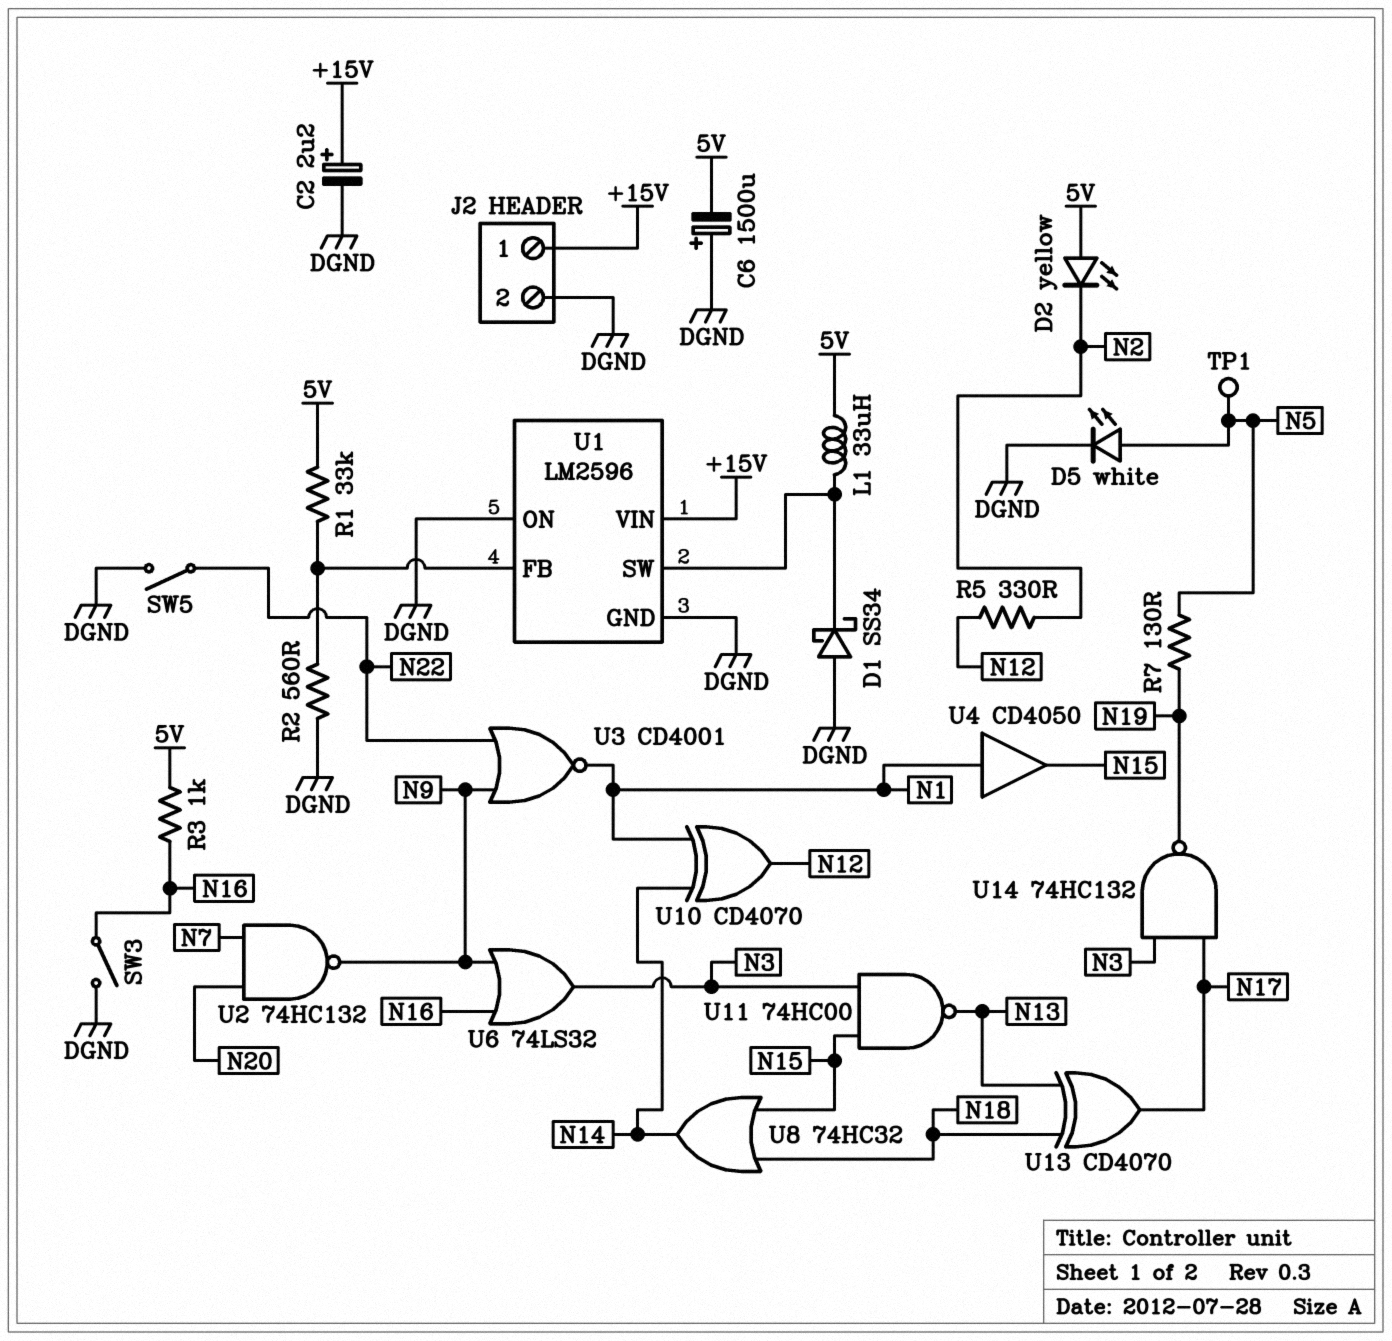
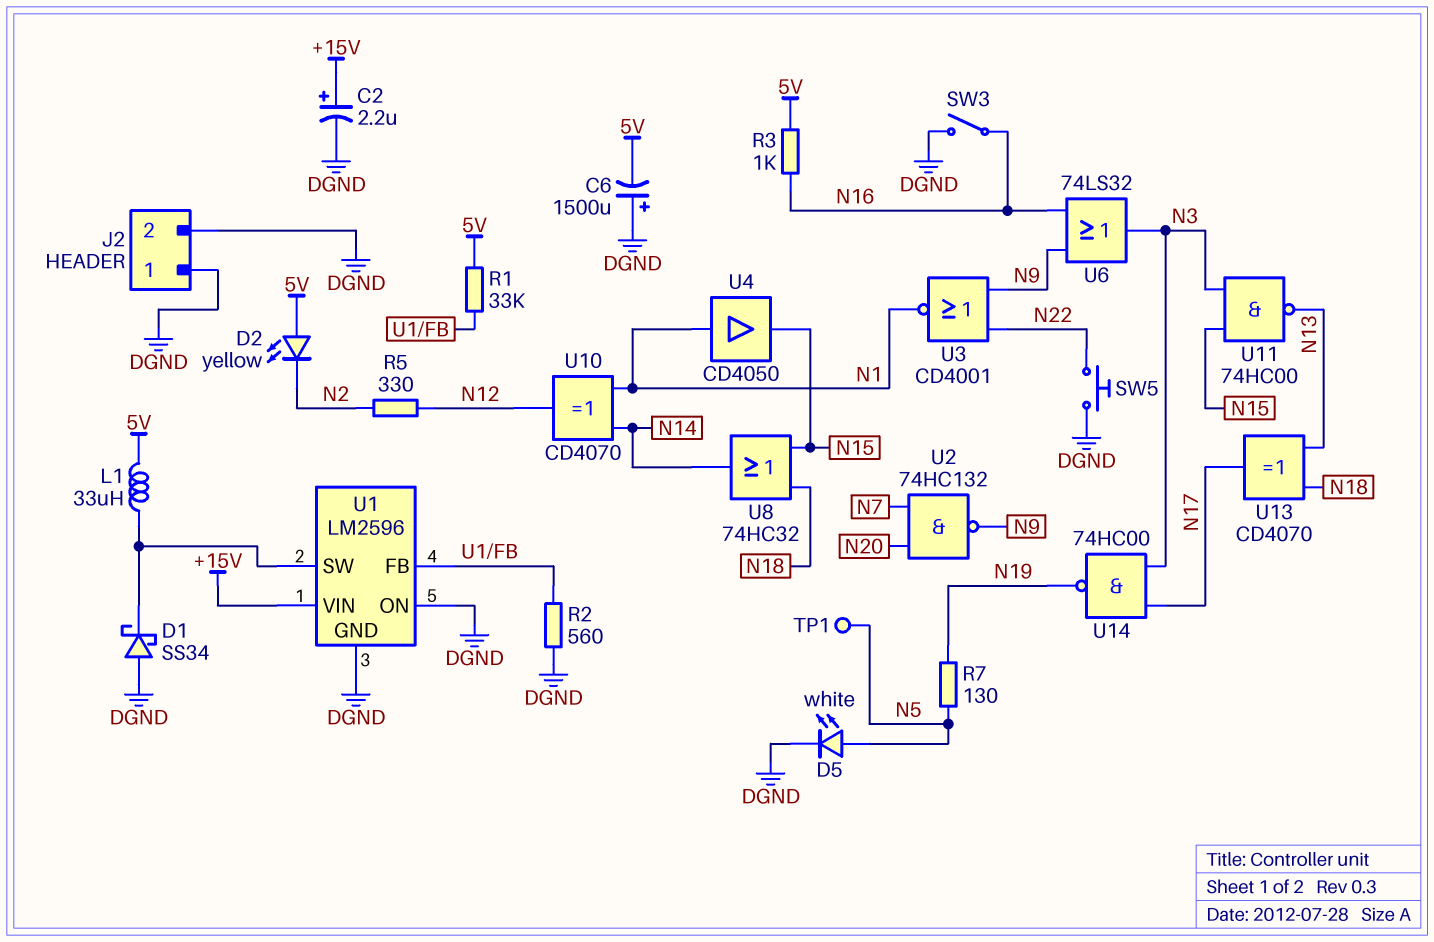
J2 pin 1: +15V -> DGND
SW5: switch (DGND, N22) -> button (DGND, N22)
U14: NAND 74HC132 (in N3, in N17, out N19) -> NAND 74HC00 (in N3, in N17, out N19)

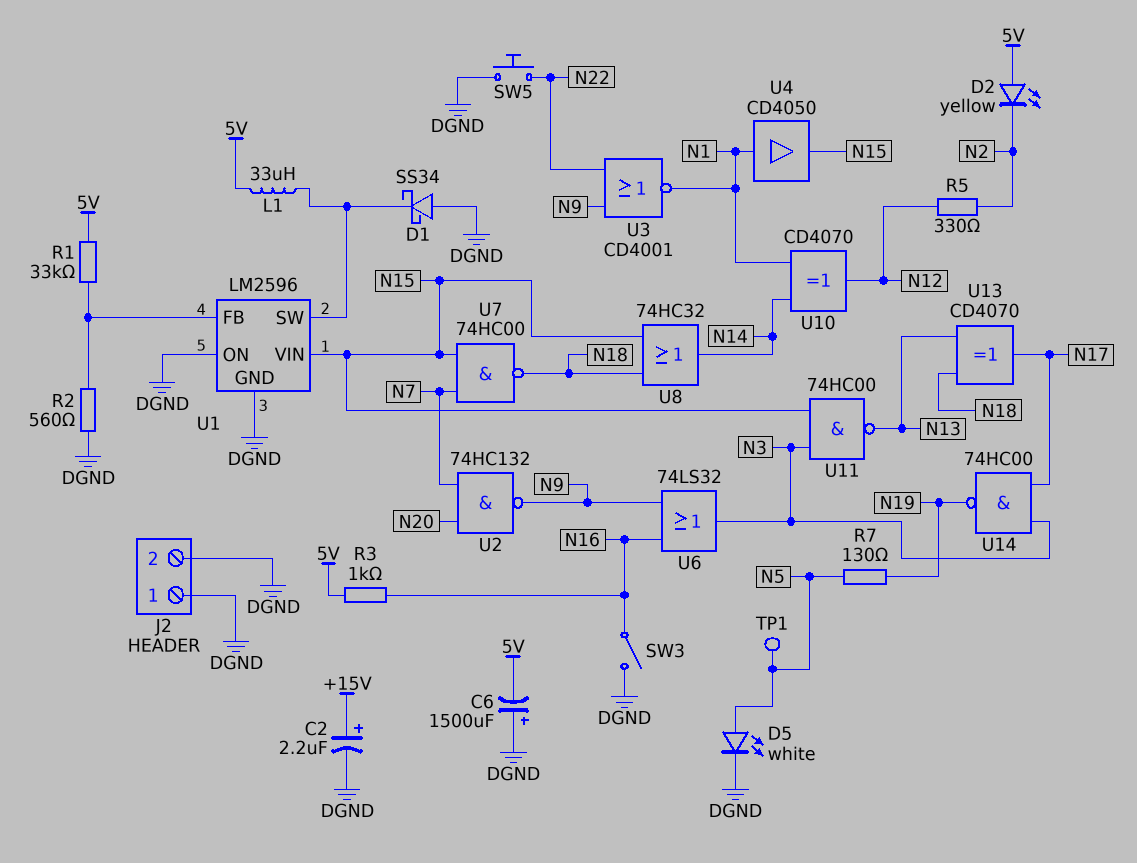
U1 pin VIN: +15V -> N15
U7: none -> NAND 74HC00 (in N7, in N15, out N18)

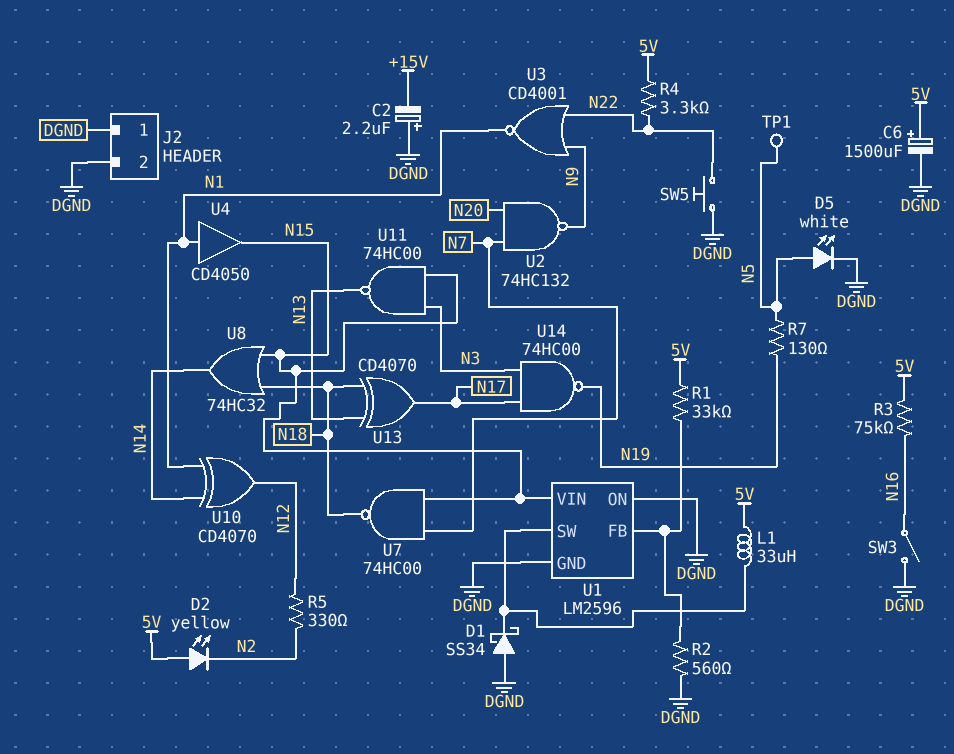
C2: 2.2uF (plus +15V, minus DGND) -> 2.2uF (plus DGND, minus +15V)
C6: 1500uF (plus DGND, minus 5V) -> 1500uF (plus 5V, minus DGND)
R3: 1k (5V, N16) -> 75k (5V, N16)
R4: none -> 3.3k (5V, N22)
U6: OR 74LS32 (in N9, in N16, out N3) -> none

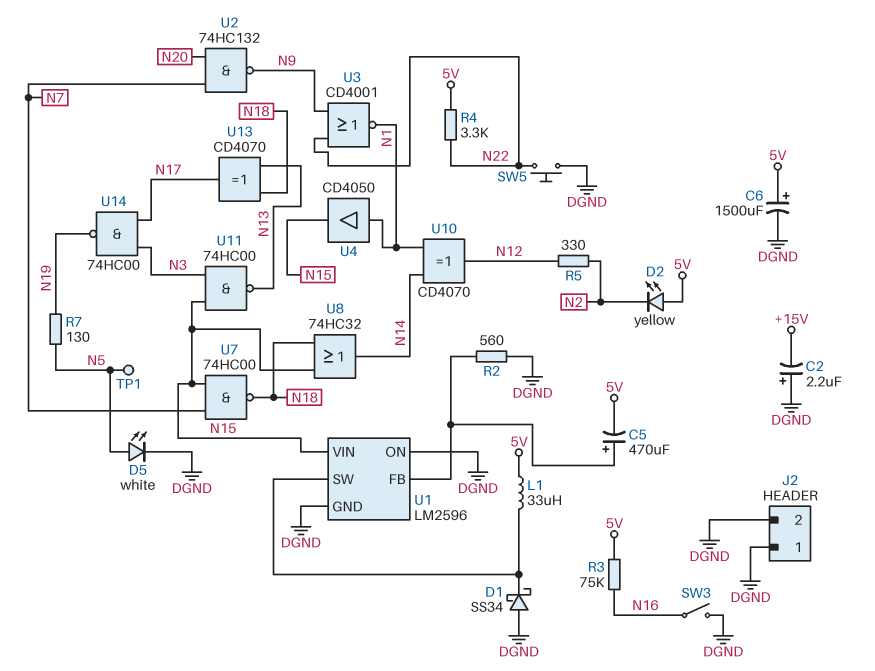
C5: none -> 470uF (plus U1/FB, minus 5V)
R1: 33k (5V, U1/FB) -> none

